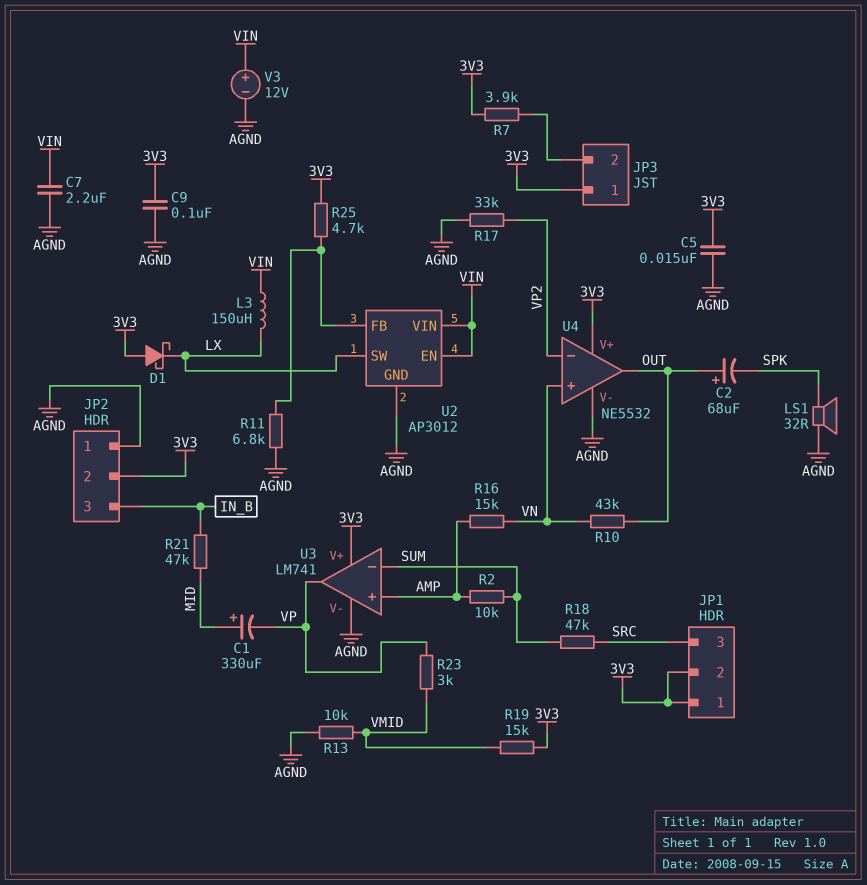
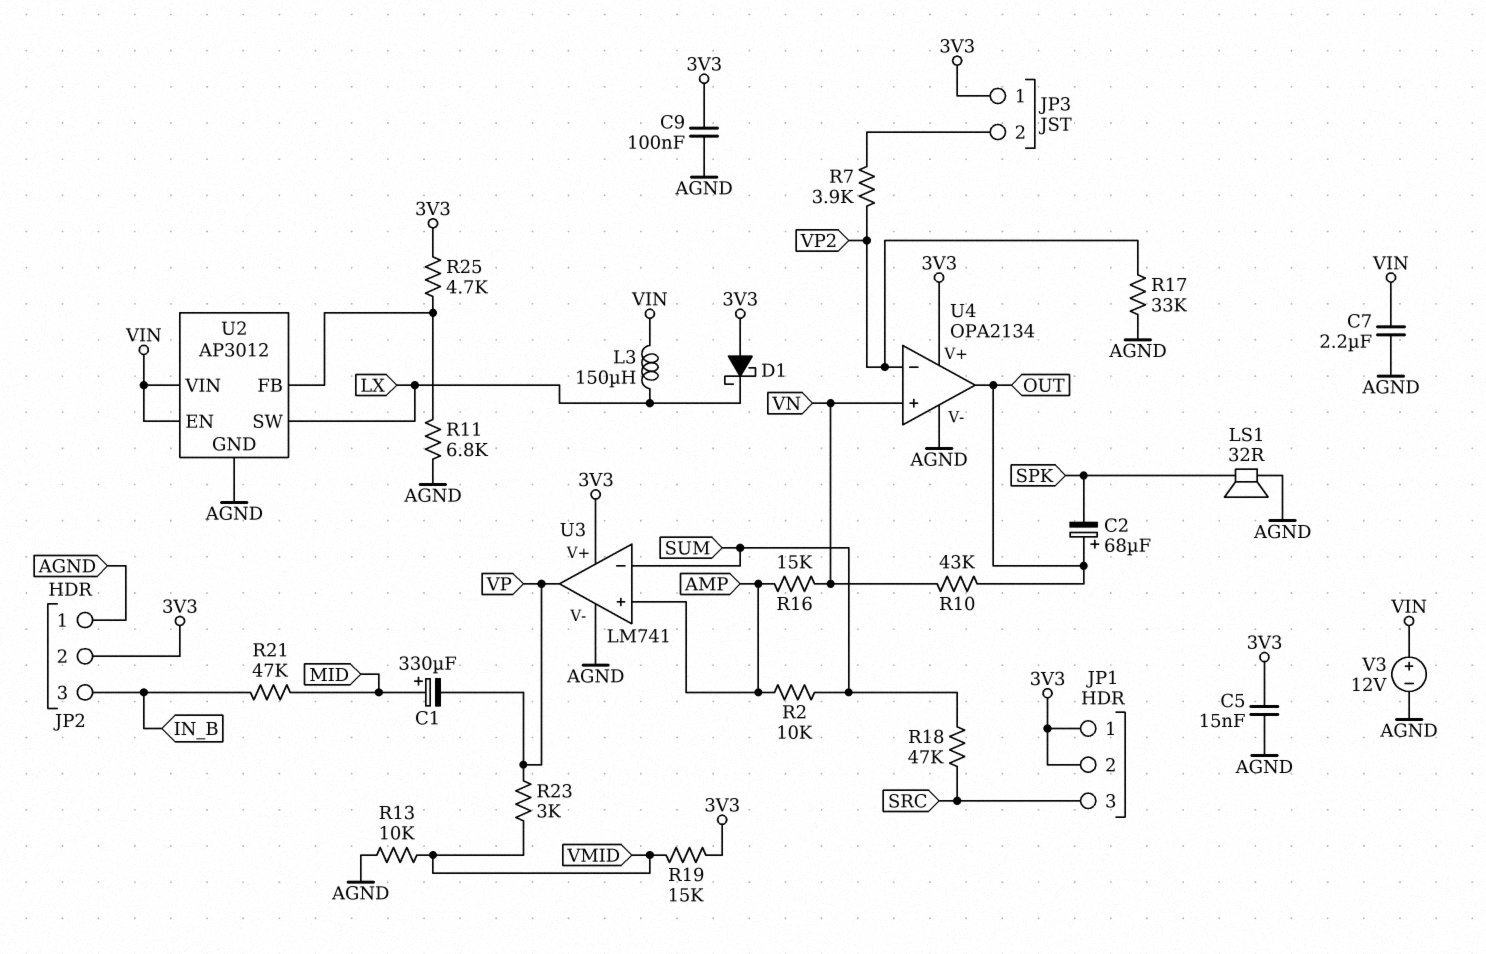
R7: 3.9k (3V3, JP3/2) -> 3.9k (JP3/2, VP2)
U4: NE5532 -> OPA2134

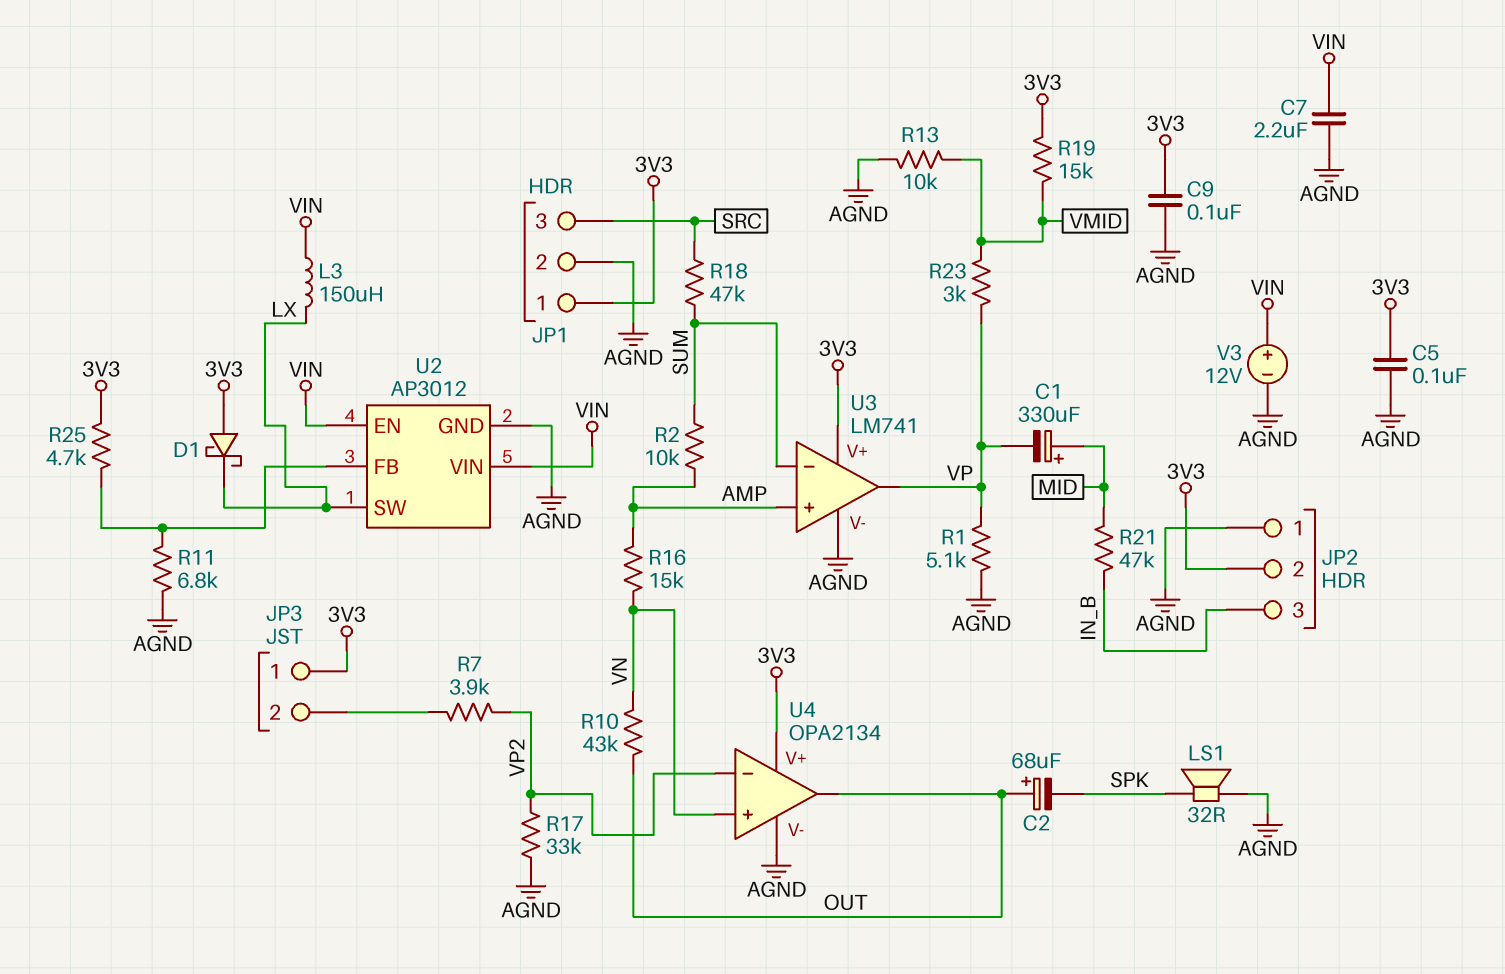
C5: 15nF (3V3, AGND) -> 100nF (3V3, AGND)
JP1 pin 2: 3V3 -> AGND
R1: none -> 5.1k (AGND, VP)

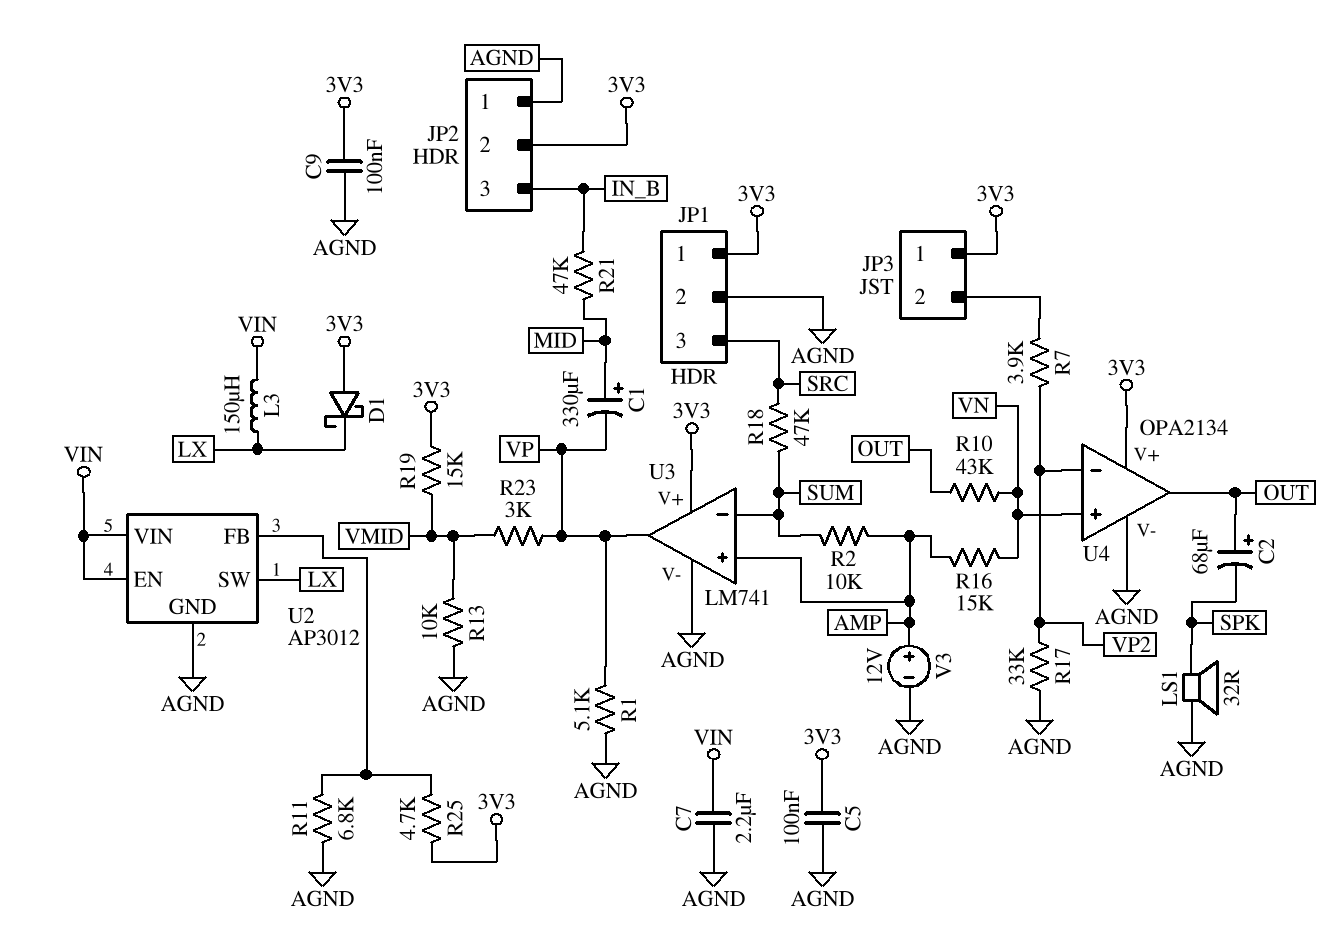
V3: 12V (plus VIN, minus AGND) -> 12V (plus AMP, minus AGND)

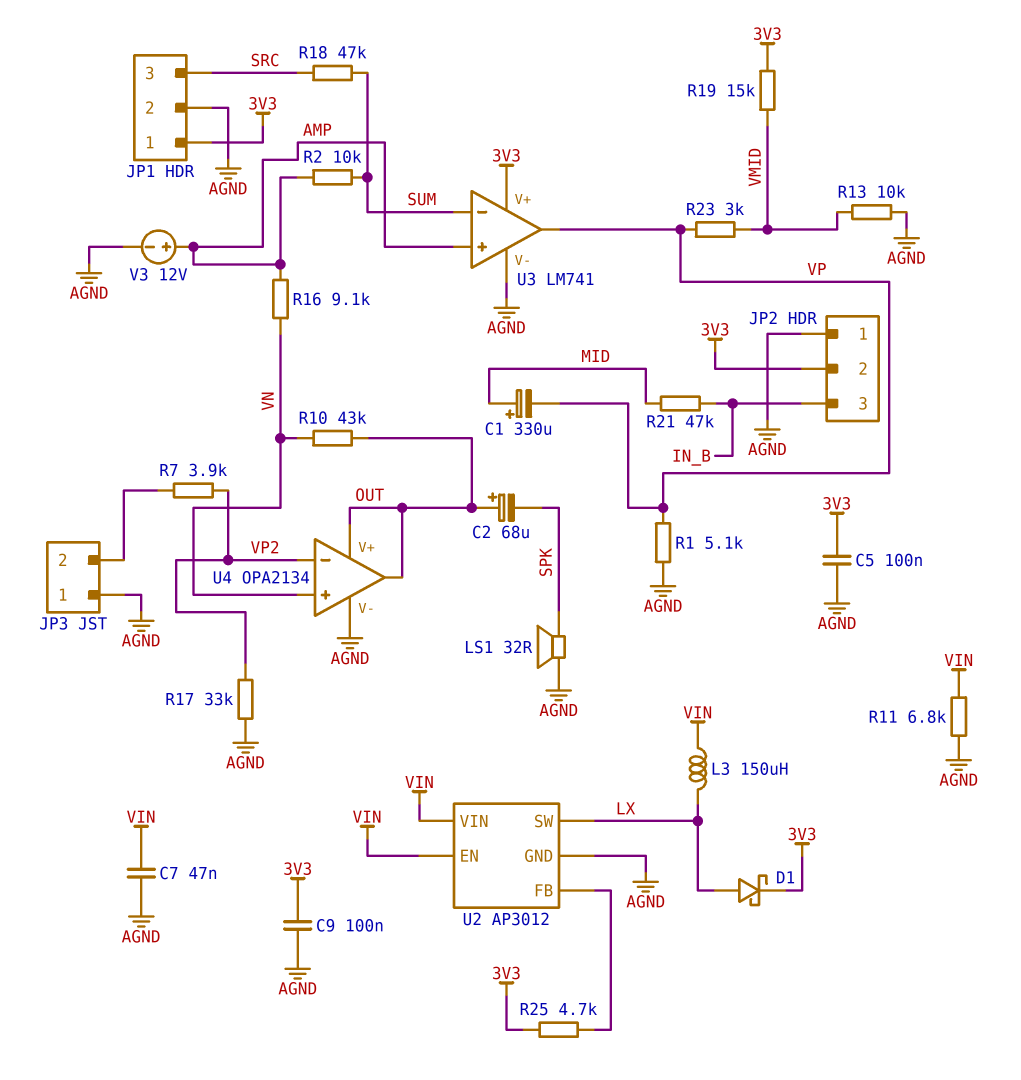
C7: 2.2uF (AGND, VIN) -> 47nF (AGND, VIN)
D1: schottky (A 3V3, K LX) -> schottky (A LX, K 3V3)
JP3 pin 1: 3V3 -> AGND
R11: 6.8k (AGND, U2/FB) -> 6.8k (AGND, VIN)
R16: 15k (AMP, VN) -> 9.1k (AMP, VN)
U4 pin V+: 3V3 -> OUT

